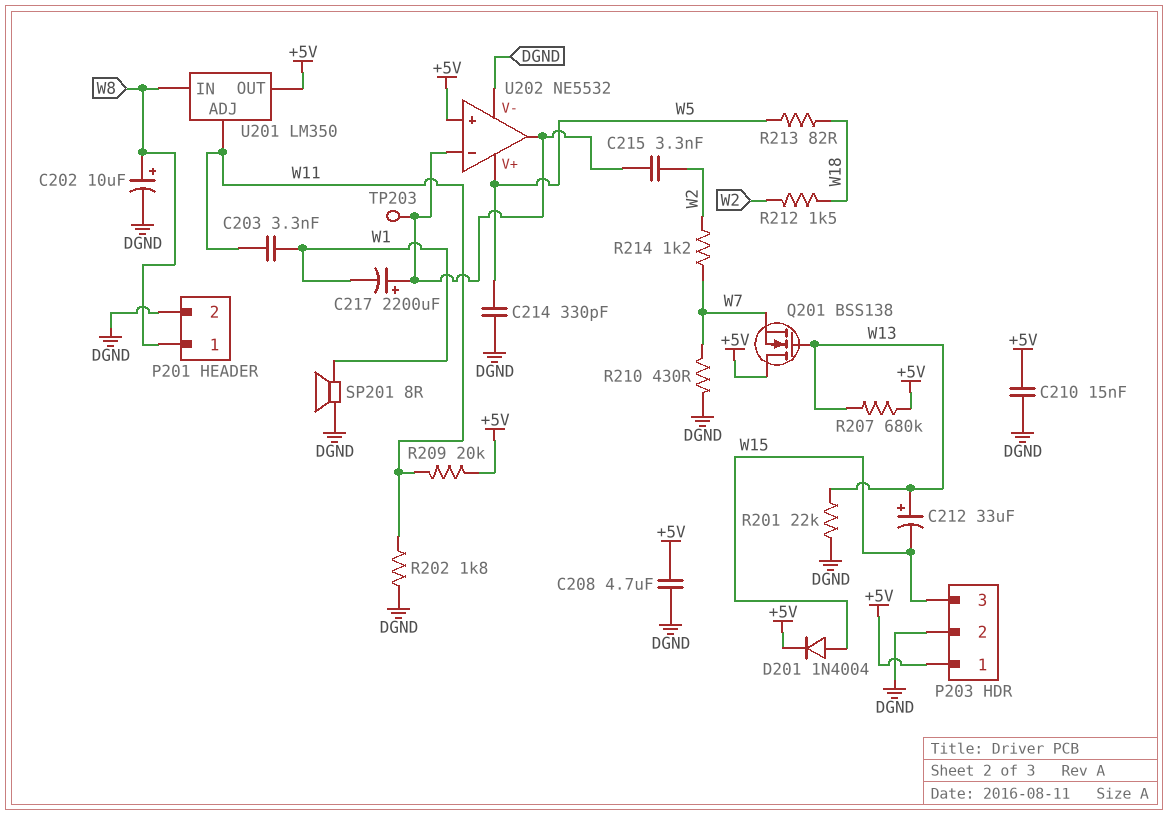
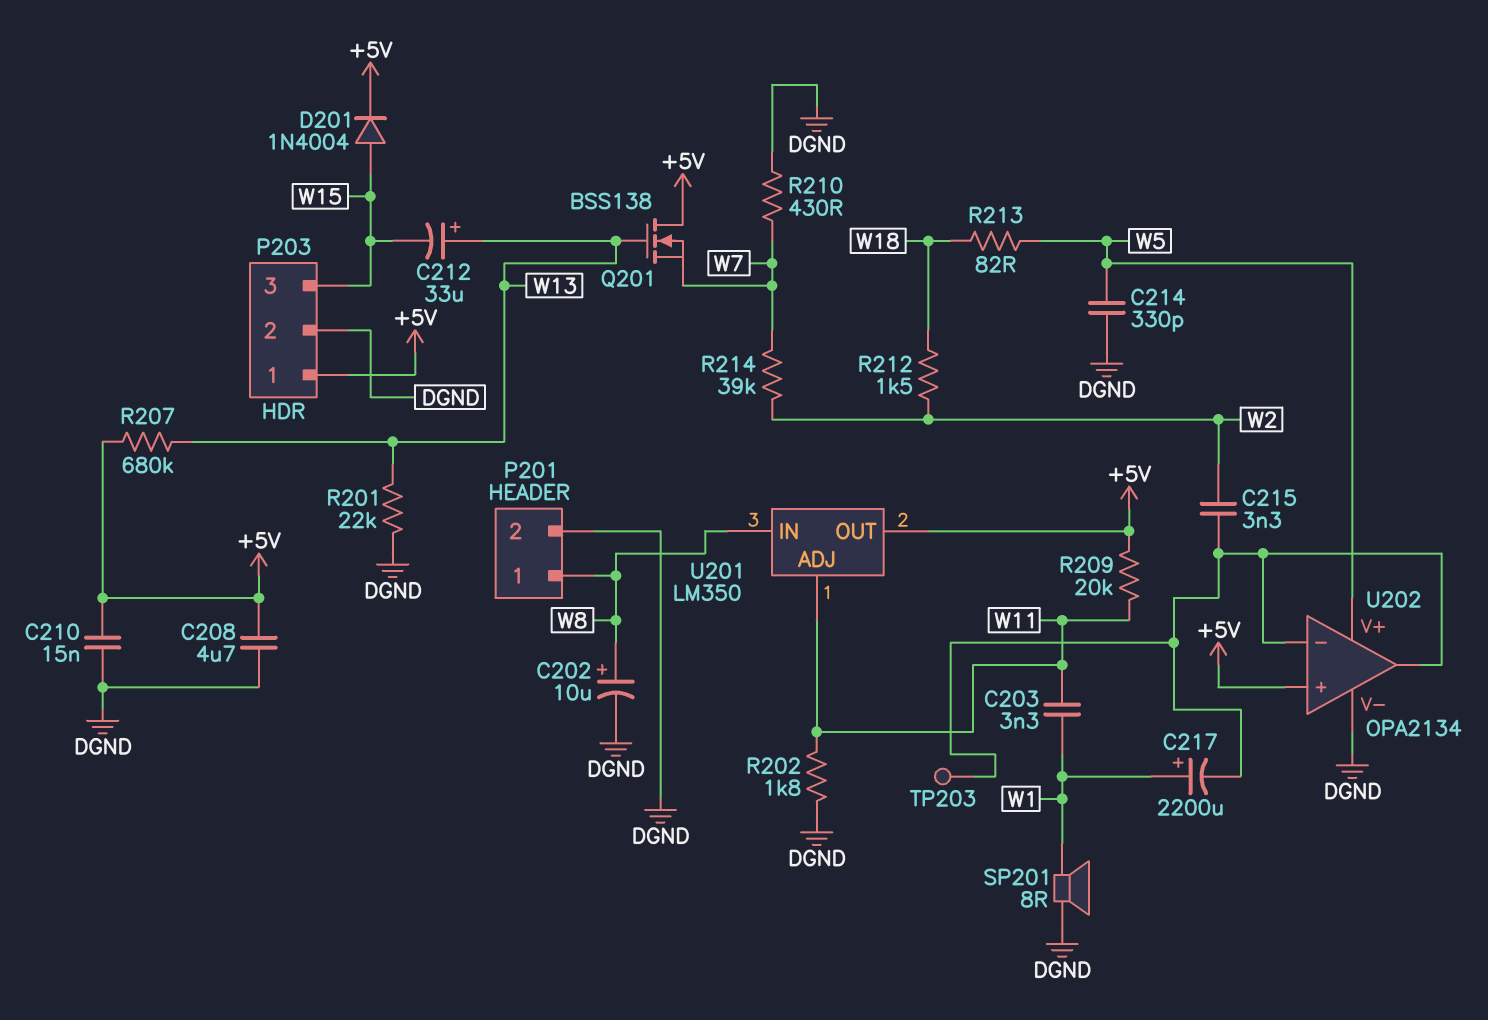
C217: 2200uF (plus U202/in-, minus W1) -> 2200uF (plus W1, minus U202/in-)
R214: 1.2k (W2, W7) -> 39k (W2, W7)
U202: NE5532 -> OPA2134

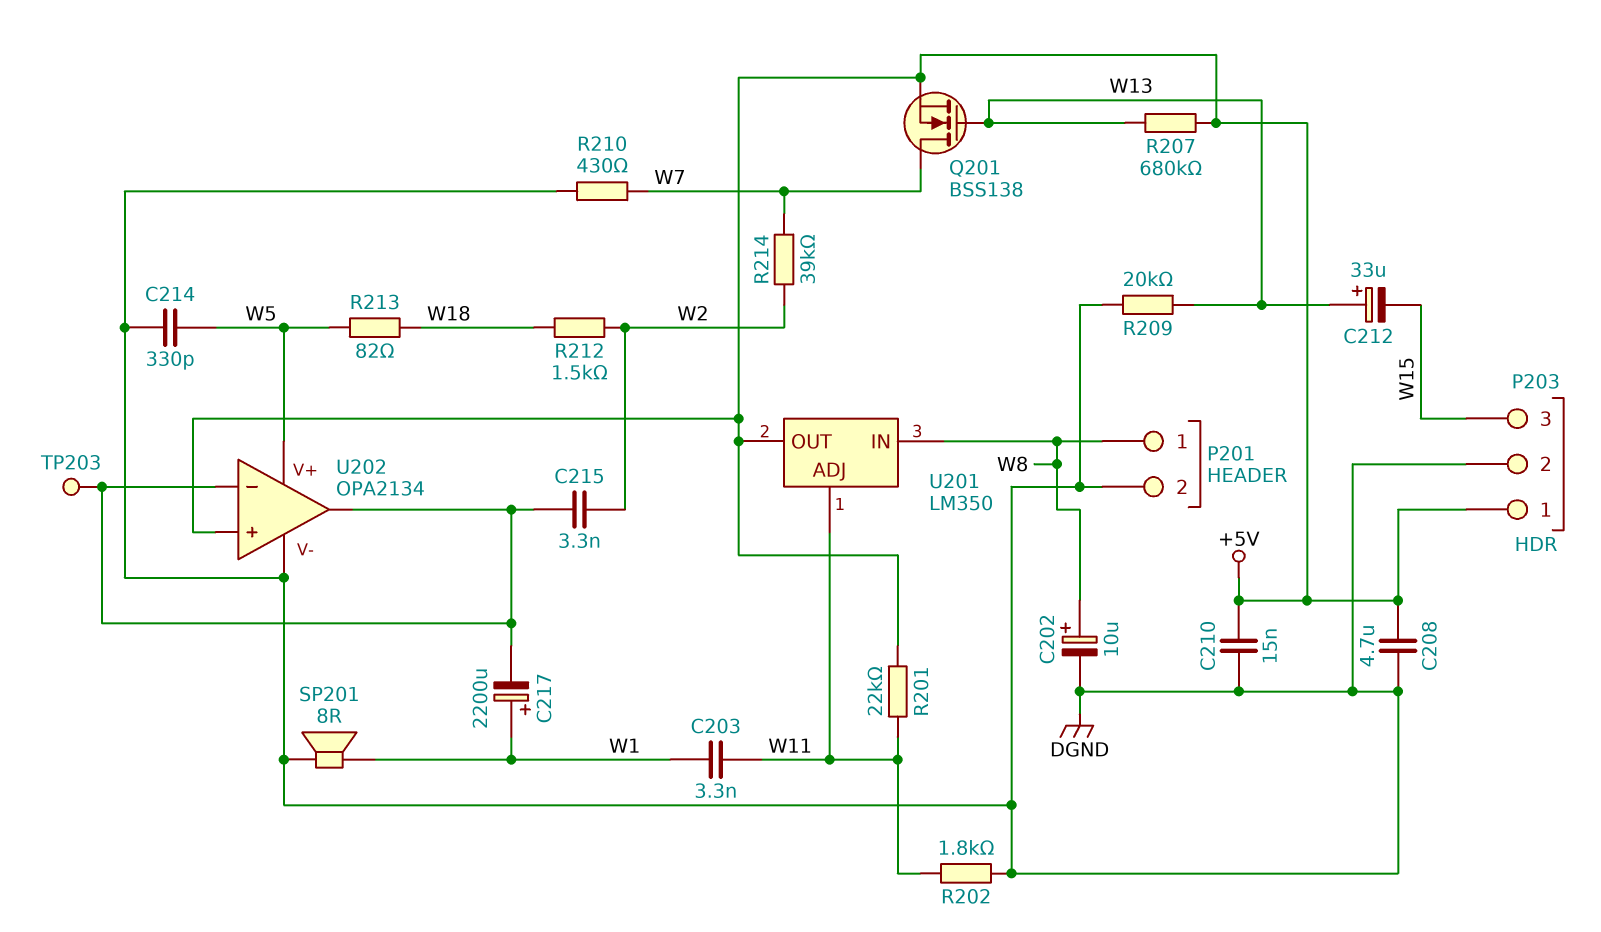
D201: diode 1N4004 (A W15, K +5V) -> none
Q201: NMOS BSS138 (G W13, D +5V, S W7) -> NMOS BSS138 (G W13, D W7, S +5V)
R201: 22k (DGND, W13) -> 22k (+5V, W11)
R209: 20k (+5V, W11) -> 20k (DGND, W13)

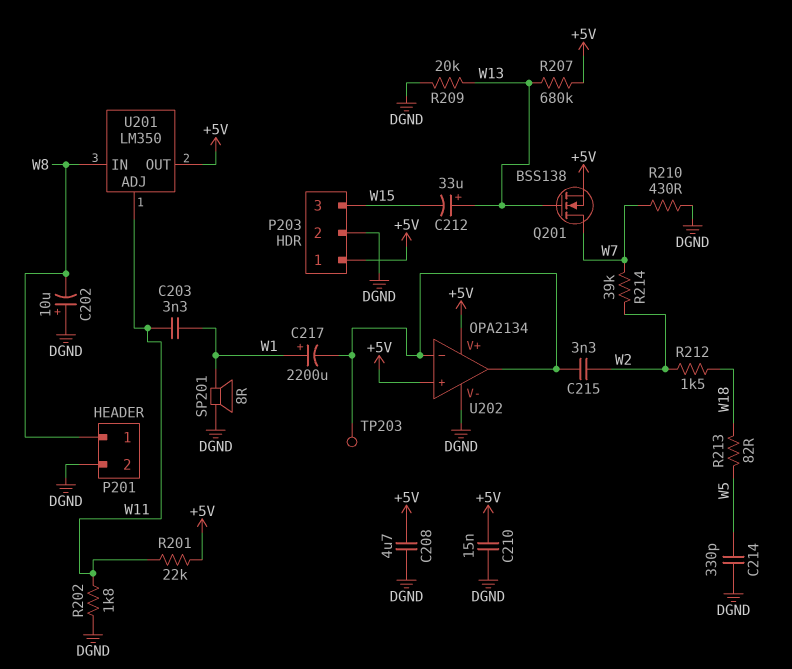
C202: 10uF (plus W8, minus DGND) -> 10uF (plus DGND, minus W8)
U202 pin V+: W5 -> +5V

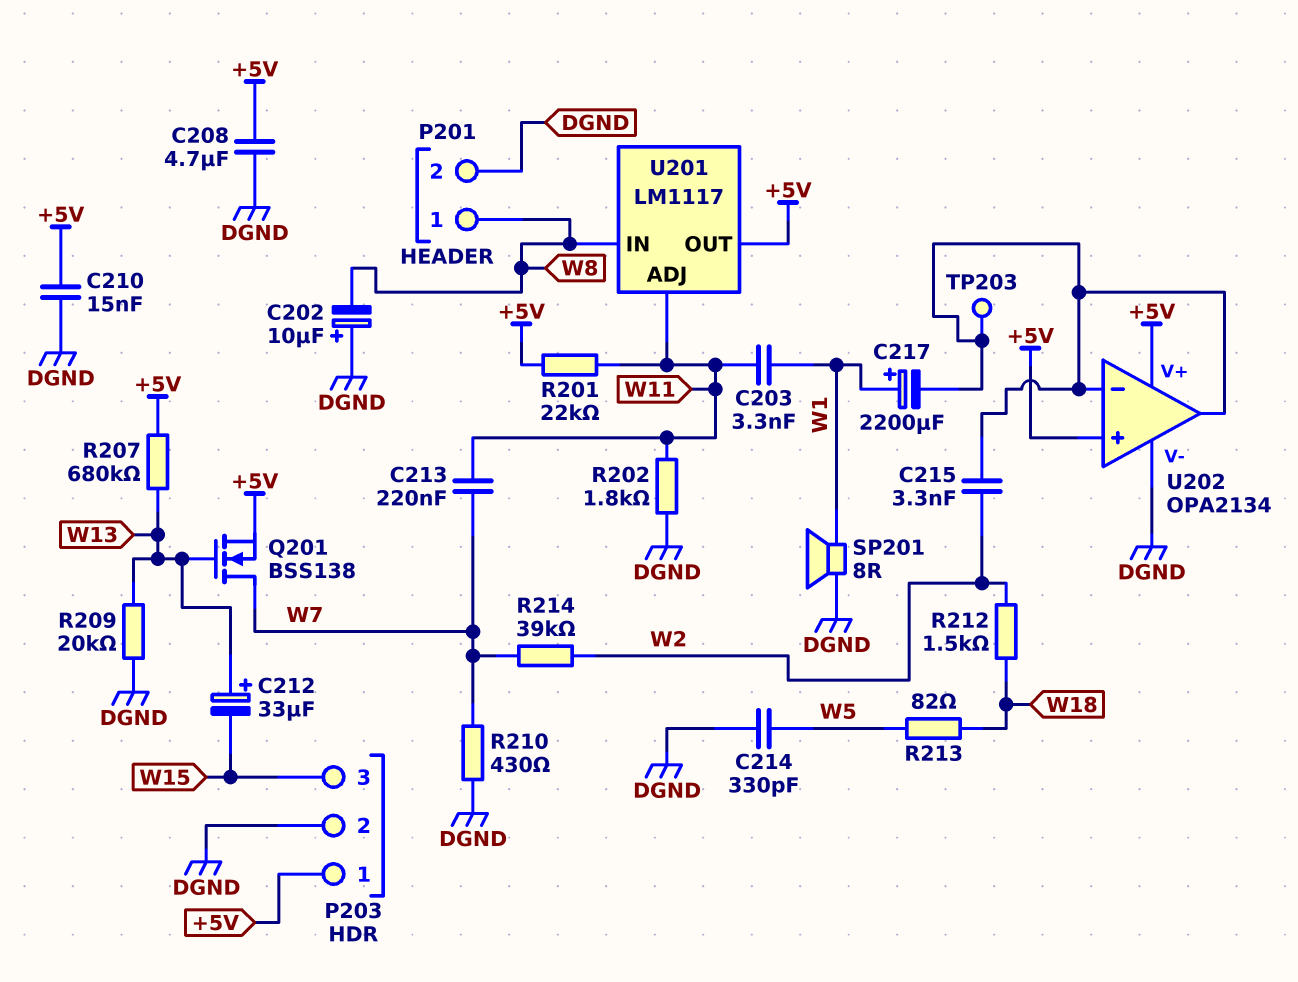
C213: none -> 220nF (W7, W11)
U201: LM350 -> LM1117

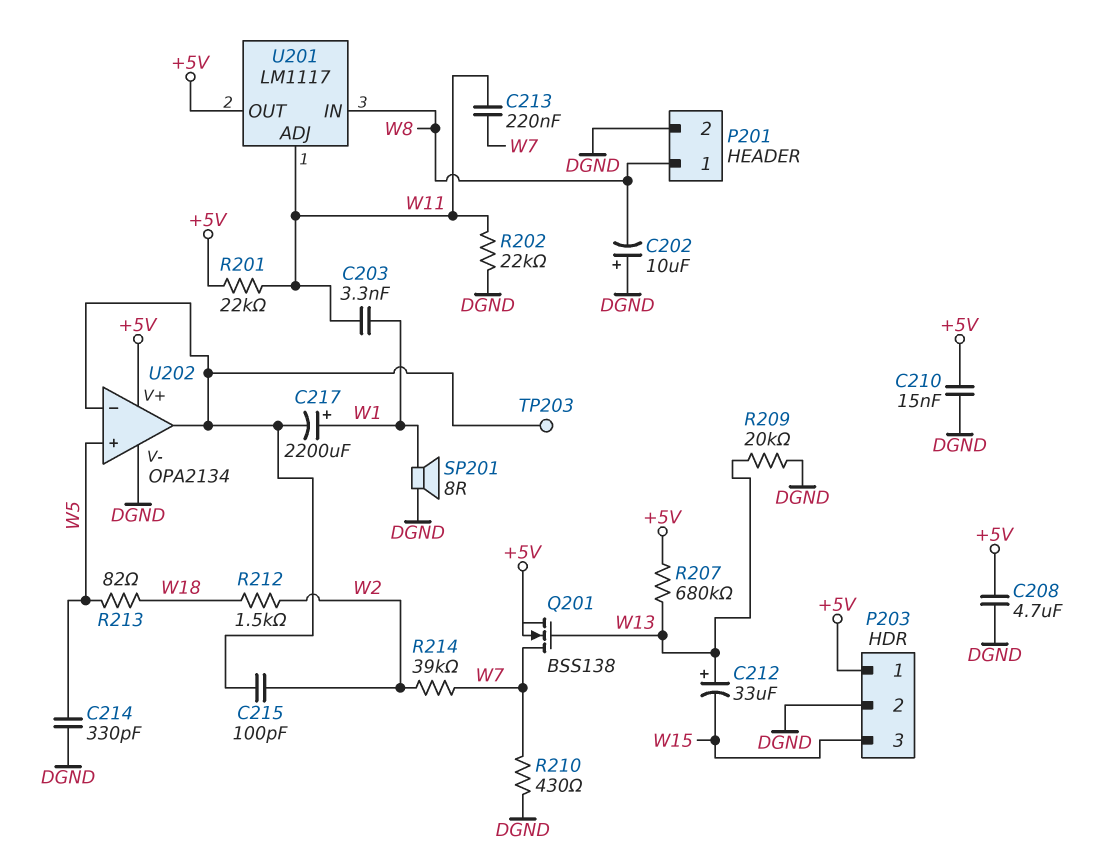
C215: 3.3nF (U202/in-, W2) -> 100pF (U202/in-, W2)
R202: 1.8k (DGND, W11) -> 22k (DGND, W11)
U202 pin in+: +5V -> W5

